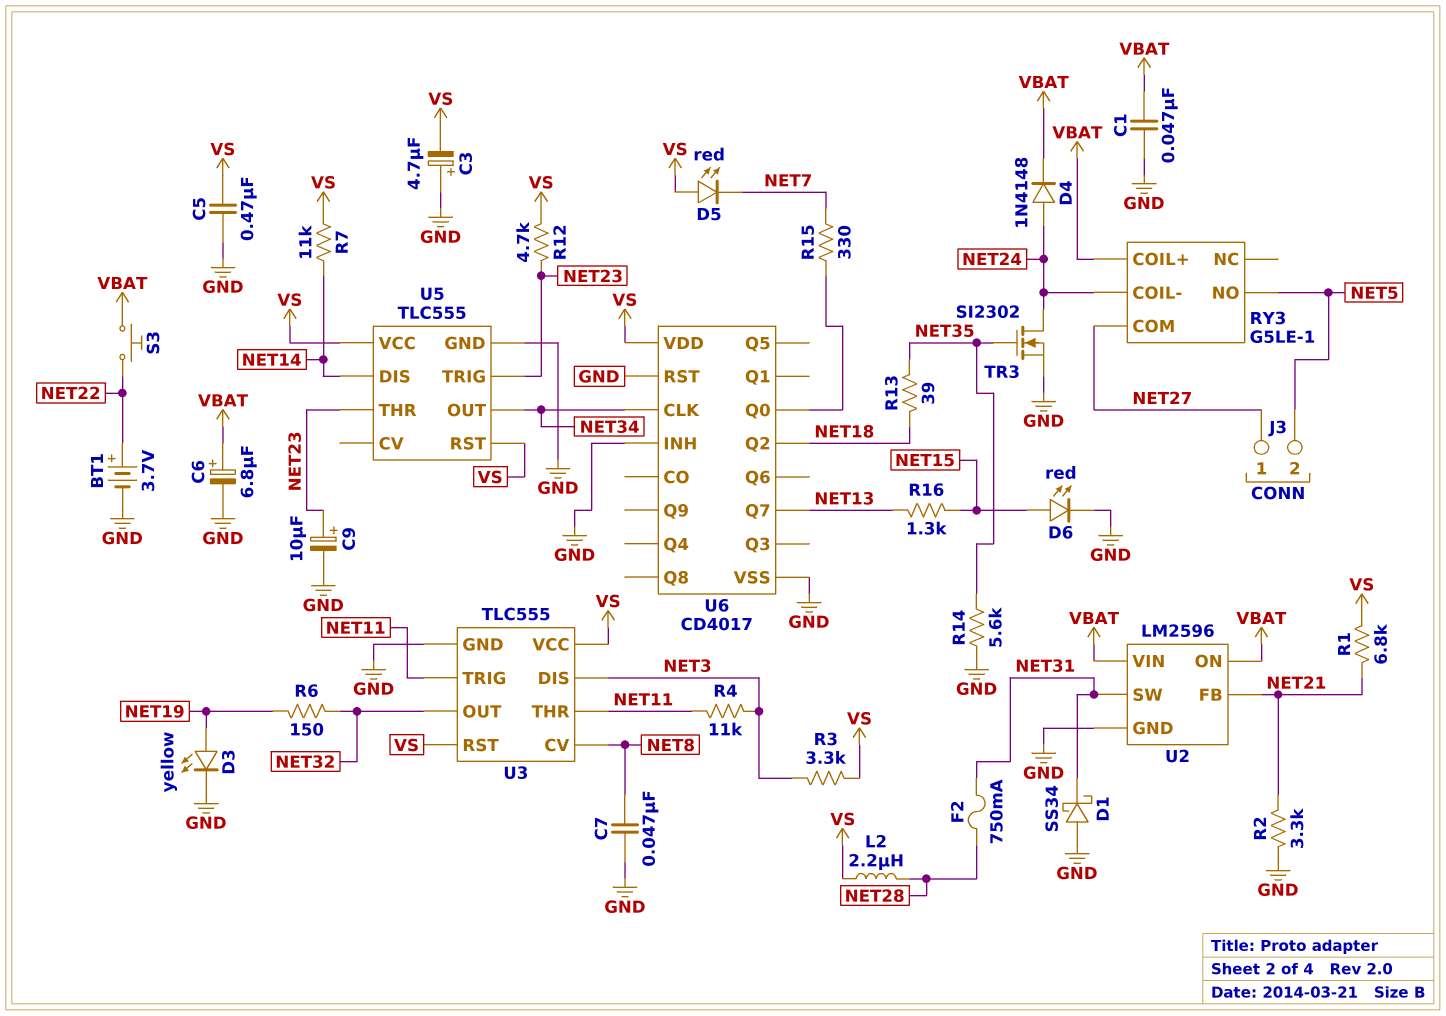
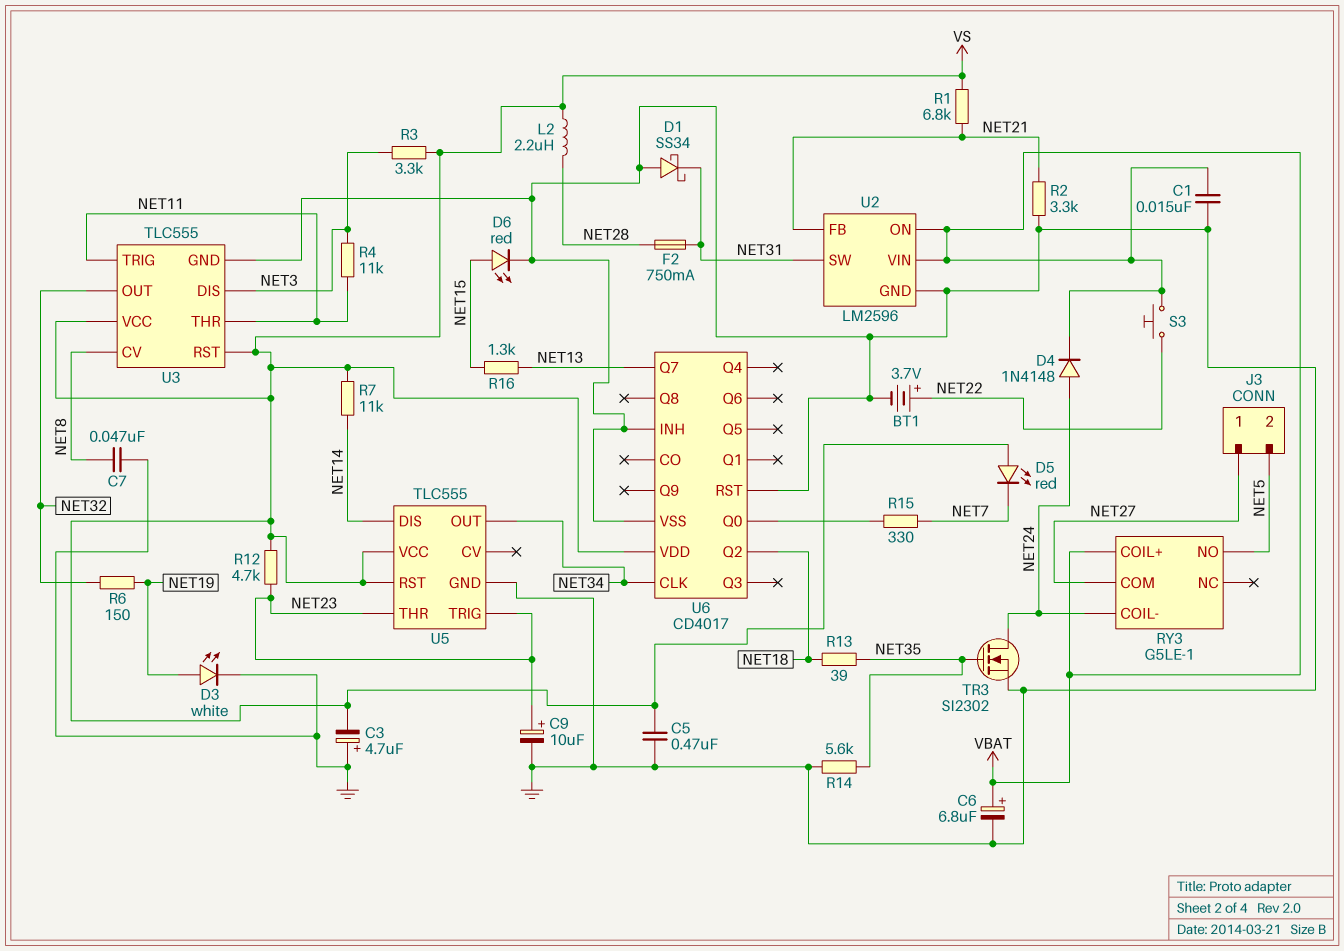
C1: 47nF (GND, VBAT) -> 15nF (GND, VBAT)
D3: LED yellow (A NET19, K GND) -> LED white (A NET19, K GND)

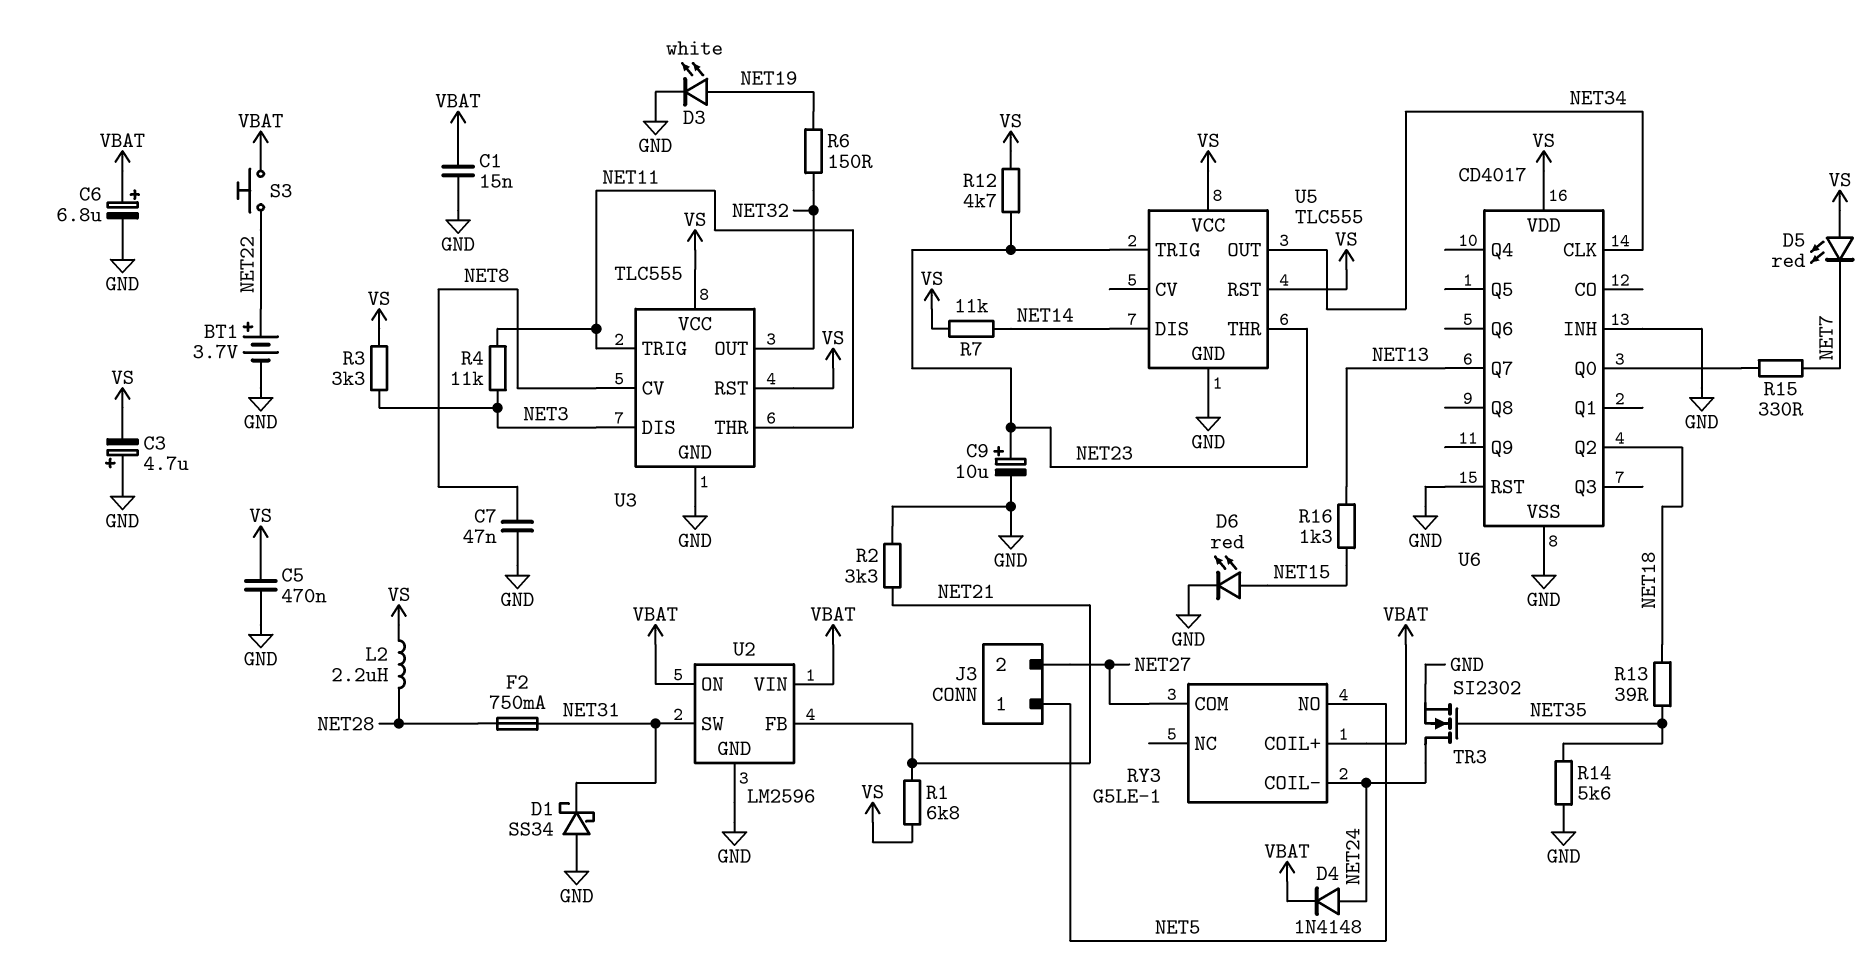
J3 pin 1: NET27 -> NET5
J3 pin 2: NET5 -> NET27

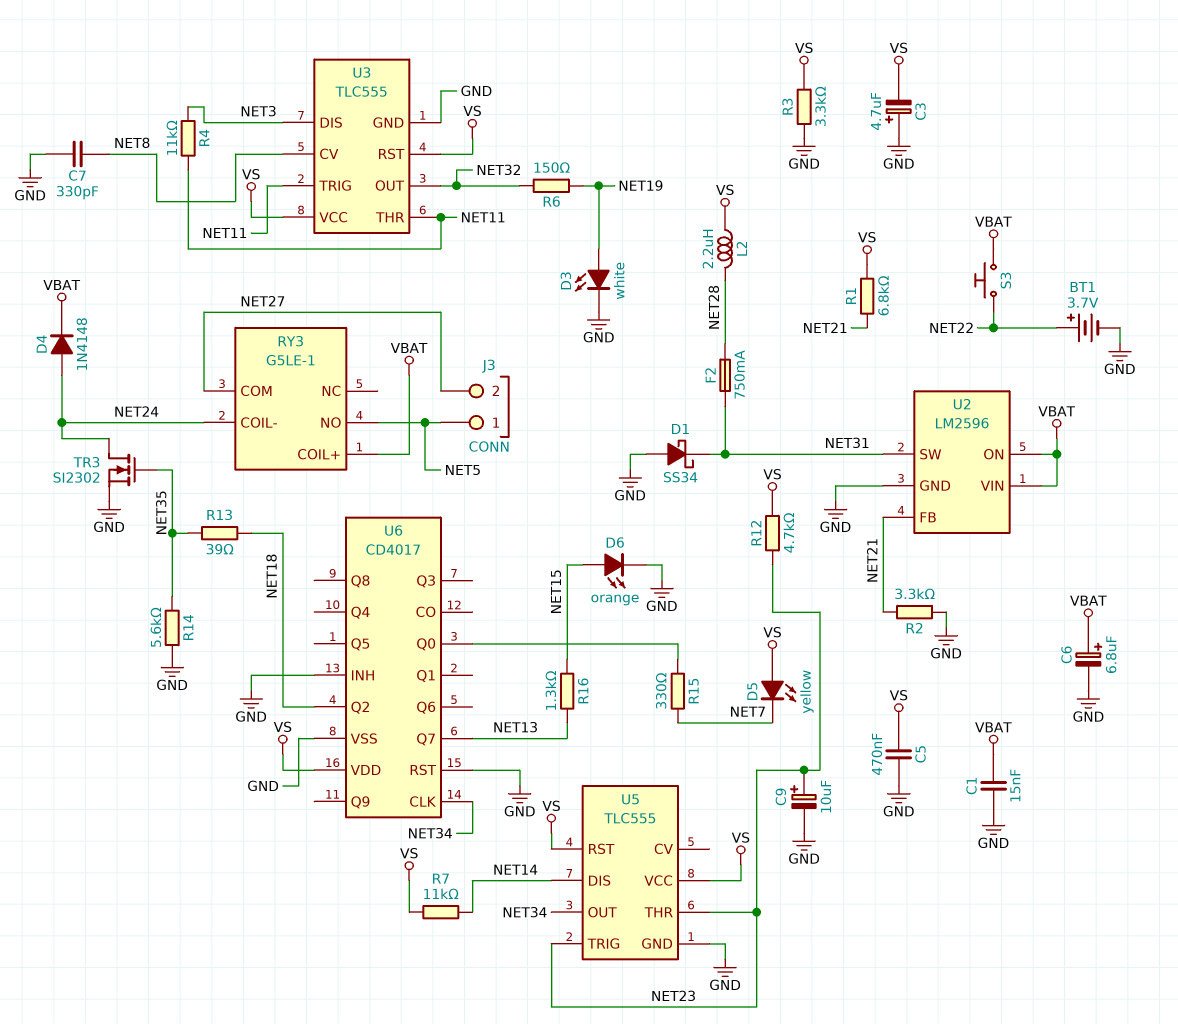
C7: 47nF (GND, NET8) -> 330pF (GND, NET8)
D5: LED red (A VS, K NET7) -> LED yellow (A VS, K NET7)
D6: LED red (A NET15, K GND) -> LED orange (A NET15, K GND)
R3: 3.3k (NET3, VS) -> 3.3k (GND, VS)

